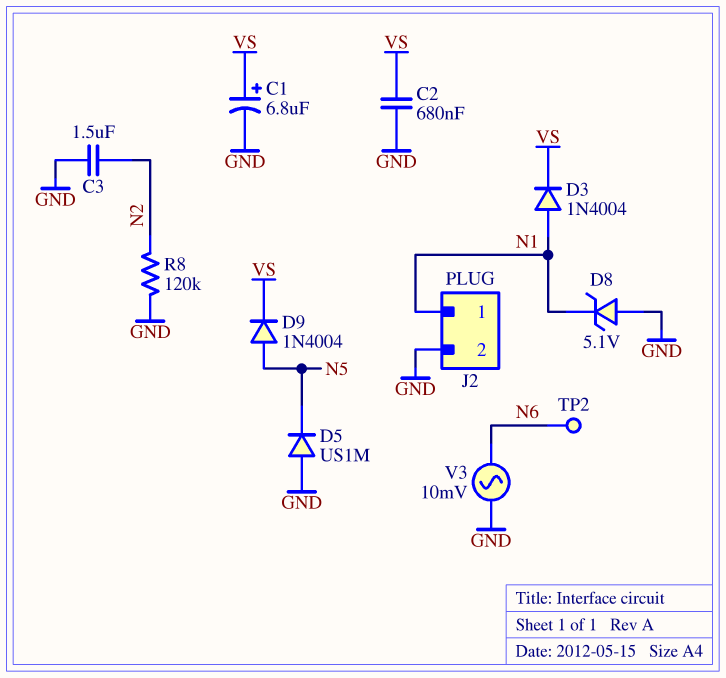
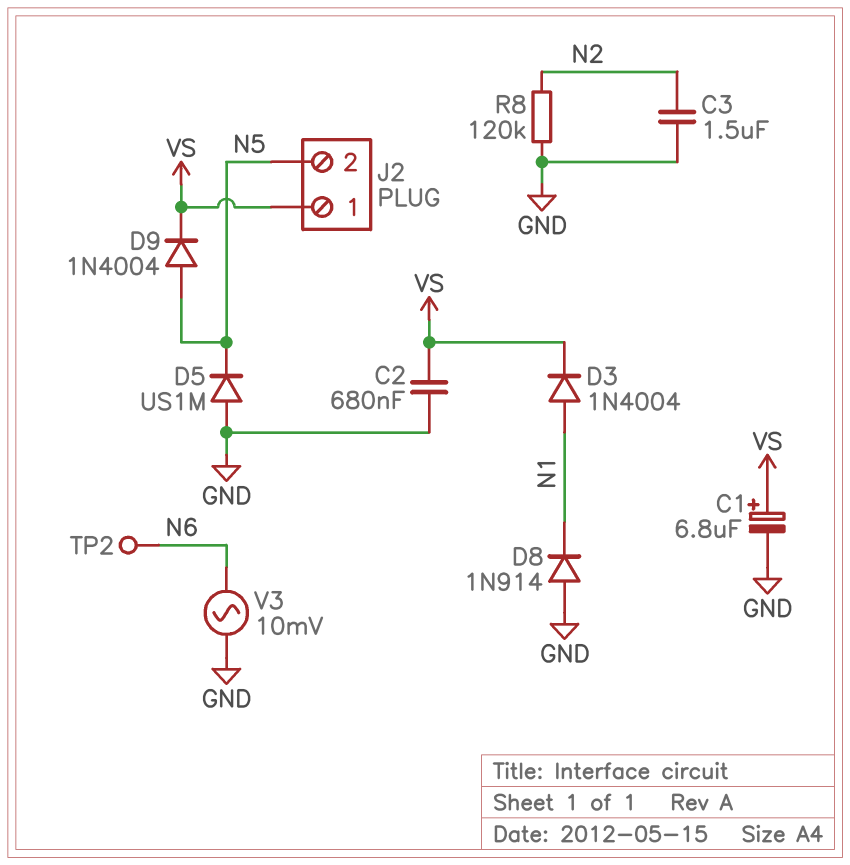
D8: zener 5.1V (A GND, K N1) -> diode 1N914 (A GND, K N1)
J2 pin 1: N1 -> VS
J2 pin 2: GND -> N5

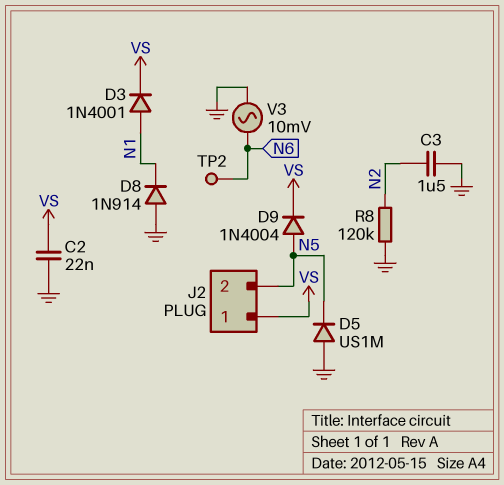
C1: 6.8uF (plus VS, minus GND) -> none
C2: 680nF (GND, VS) -> 22nF (GND, VS)
D3: diode 1N4004 (A N1, K VS) -> diode 1N4001 (A N1, K VS)

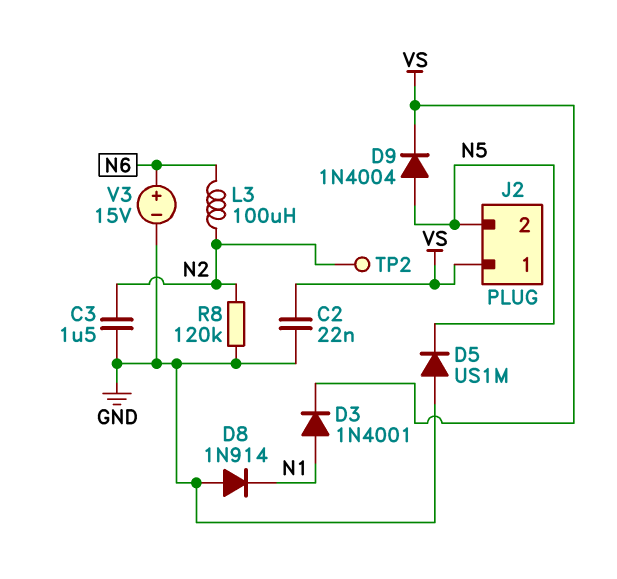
L3: none -> 100uH (N2, N6)
TP2: test point (N6) -> test point (N2)
V3: AC 10mV (GND, N6) -> 15V (plus N6, minus GND)

